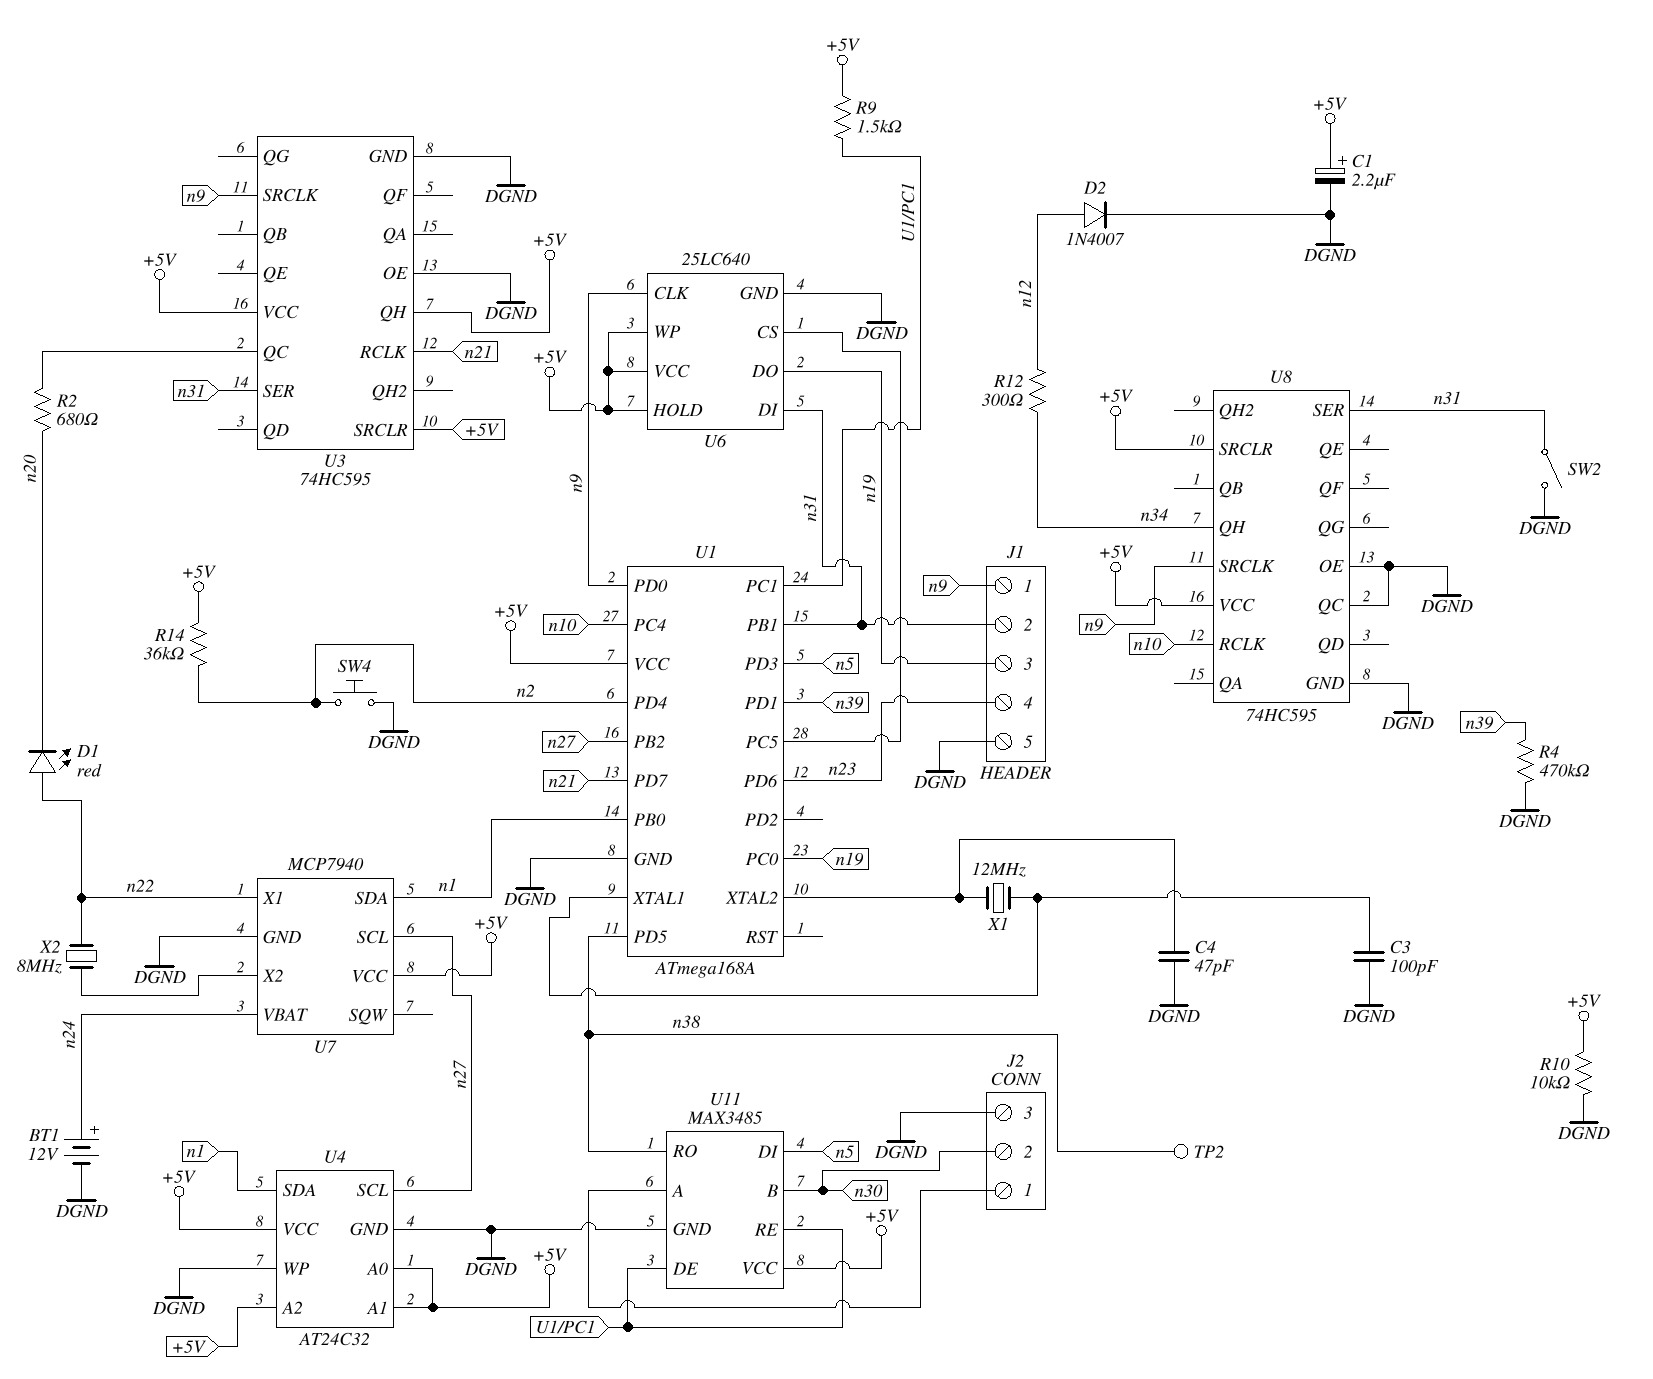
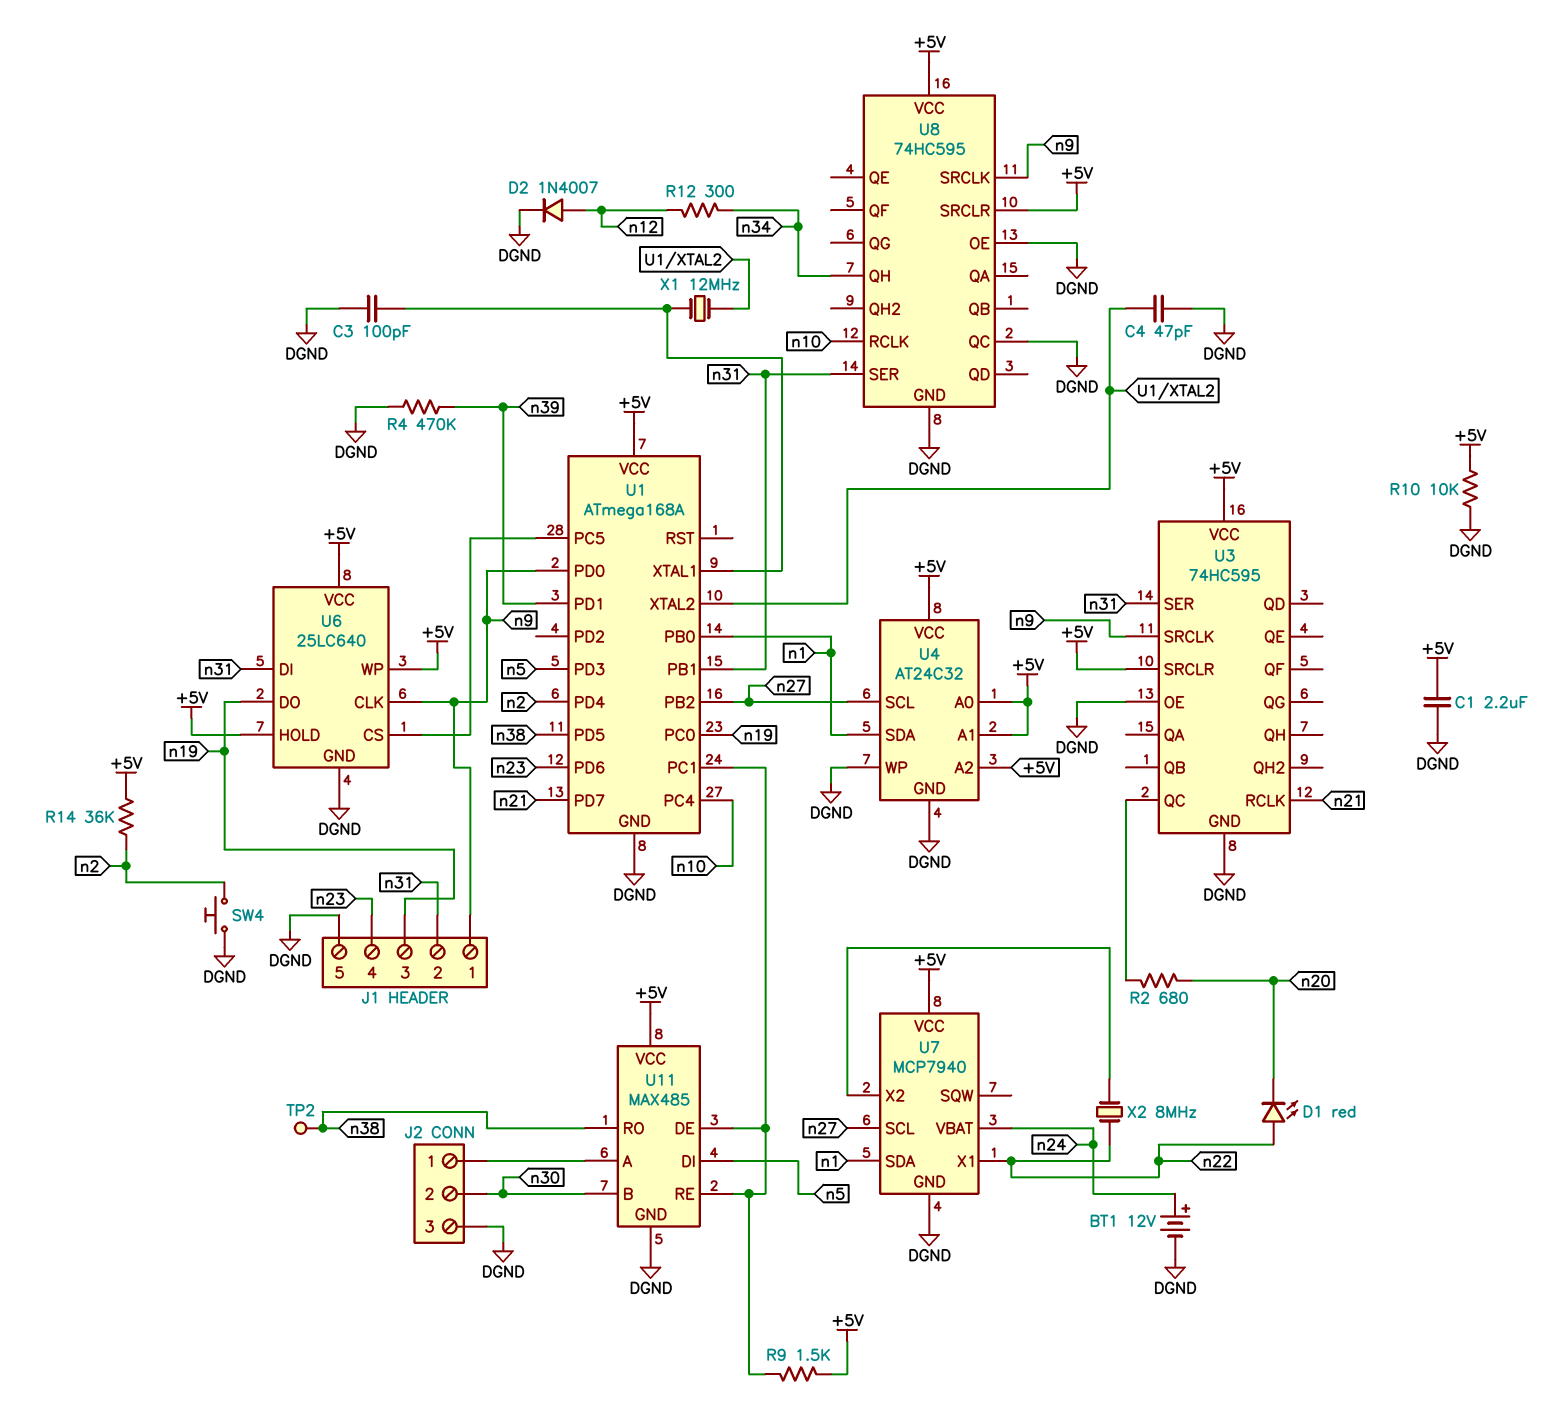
C1: 2.2uF (plus +5V, minus DGND) -> 2.2uF (+5V, DGND)
SW2: switch (DGND, n31) -> none
U3 pin QH: +5V -> none
U11: MAX3485 -> MAX485

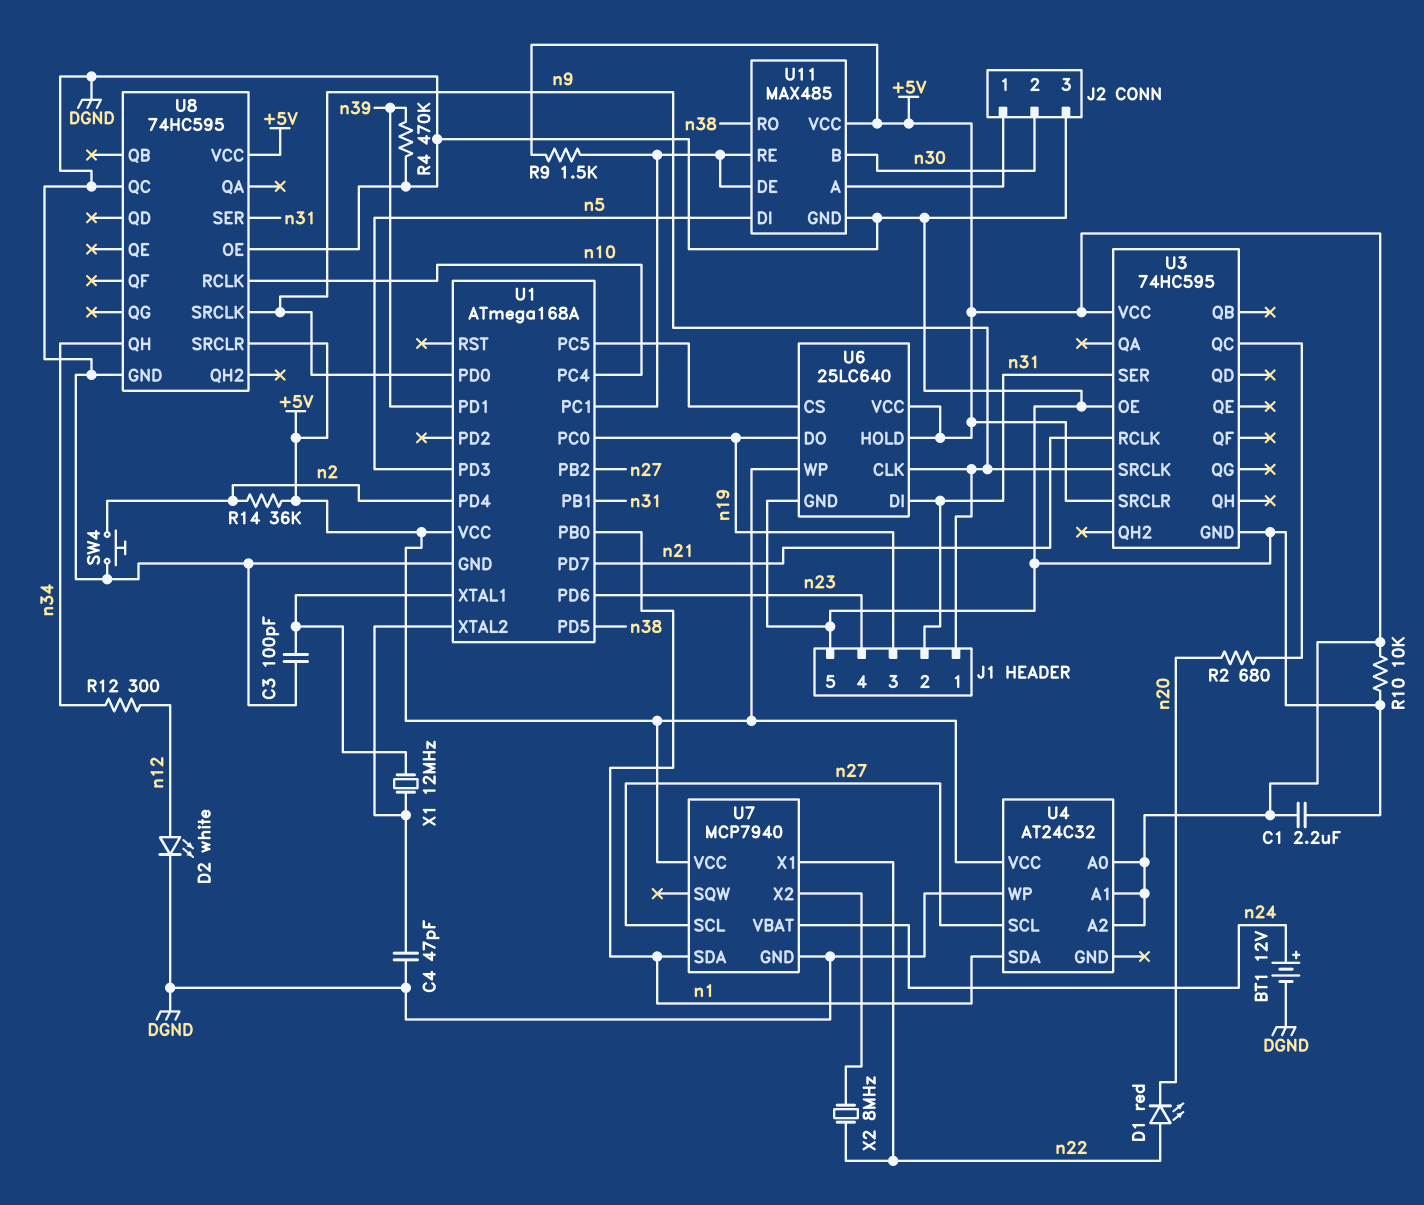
D2: diode 1N4007 (A n12, K DGND) -> LED white (A n12, K DGND)
TP2: test point (n38) -> none
U4 pin GND: DGND -> none

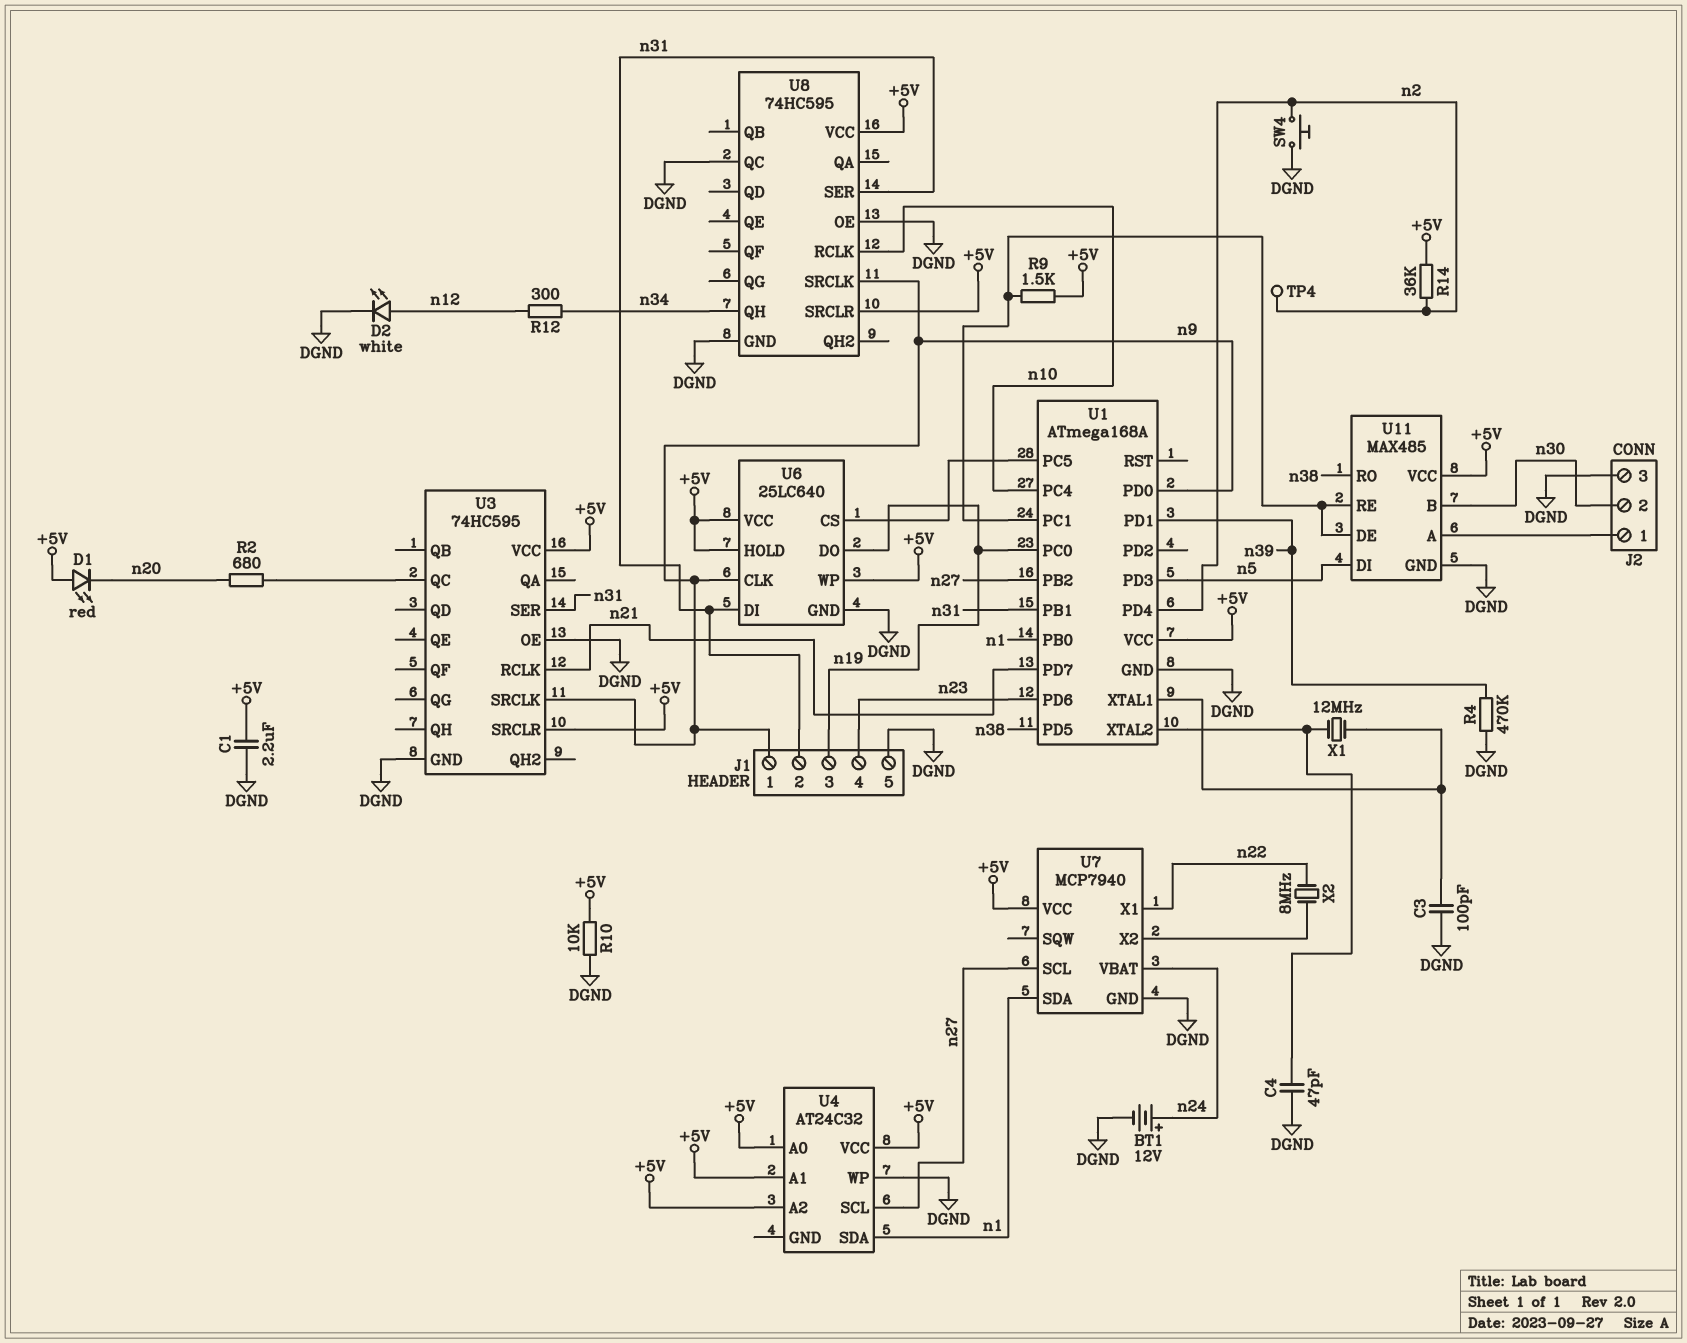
D1: LED red (A n22, K n20) -> LED red (A +5V, K n20)
TP4: none -> test point (n2)

